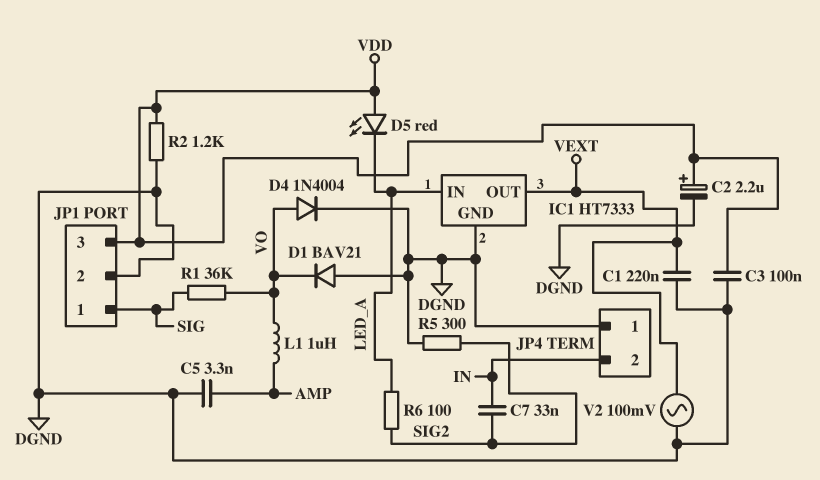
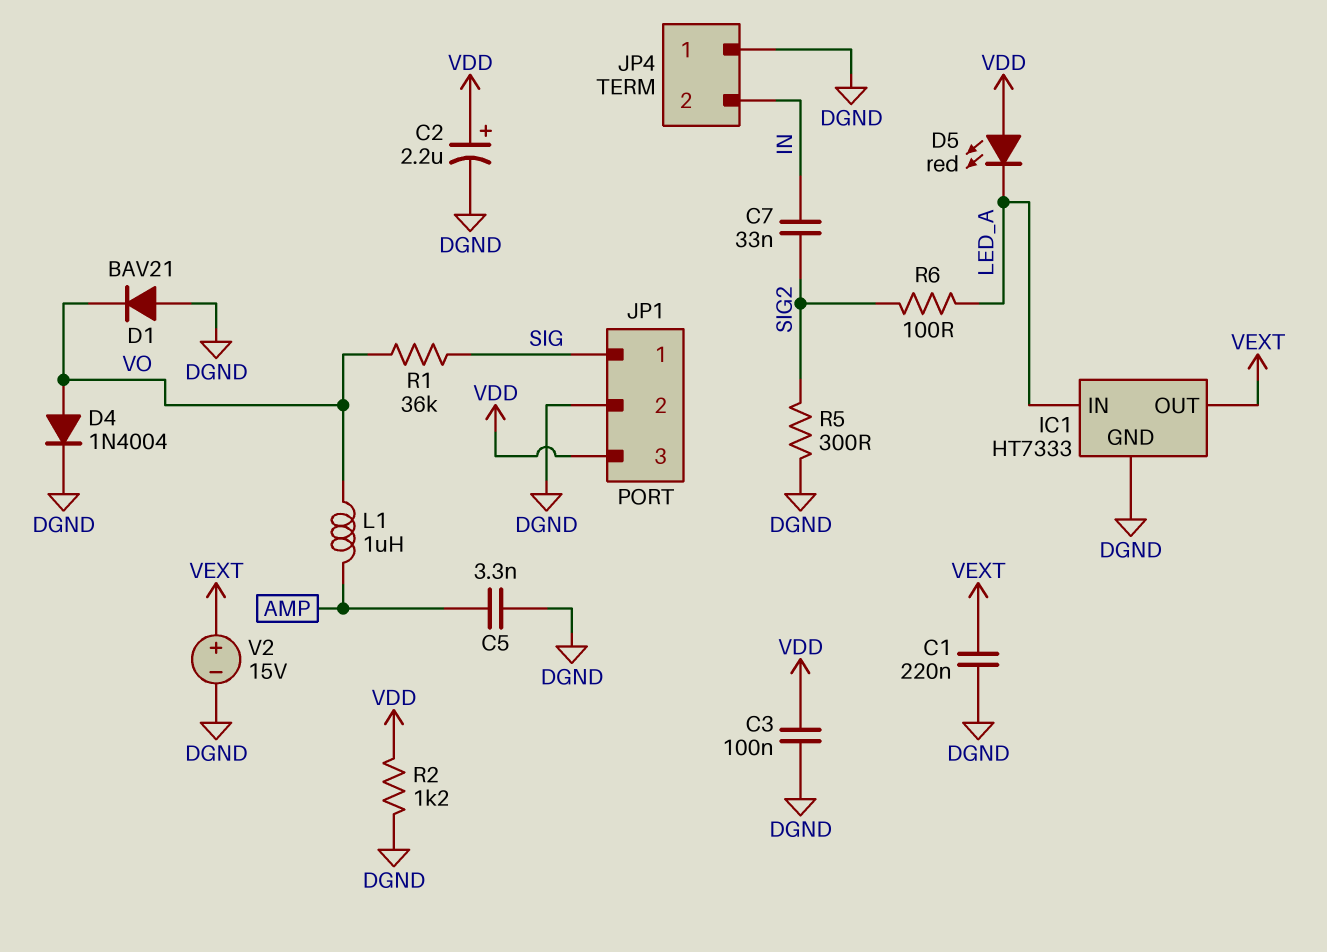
V2: AC 100mV (DGND, VEXT) -> 15V (plus VEXT, minus DGND)

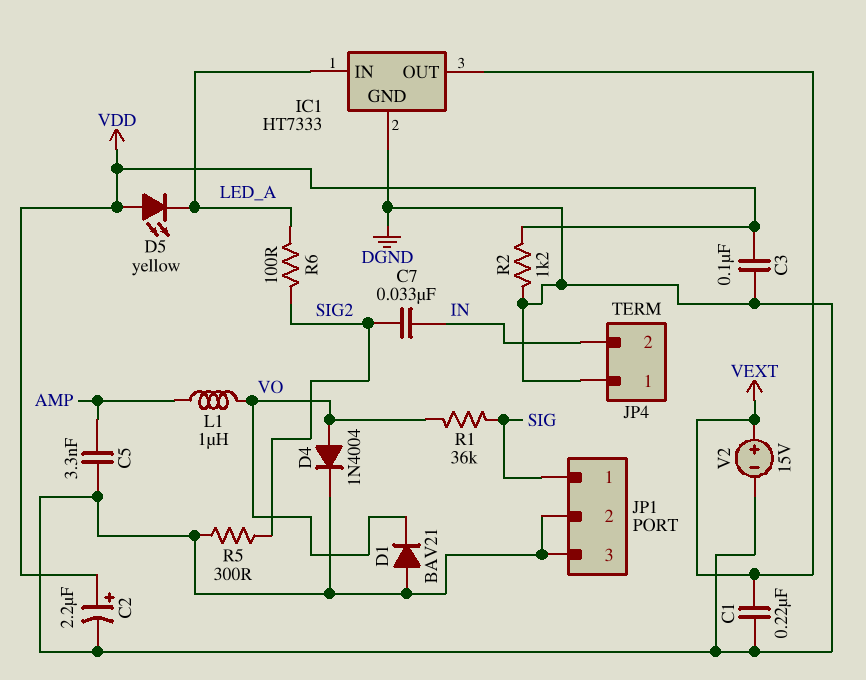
D5: LED red (A VDD, K LED_A) -> LED yellow (A VDD, K LED_A)
JP1 pin 3: VDD -> DGND

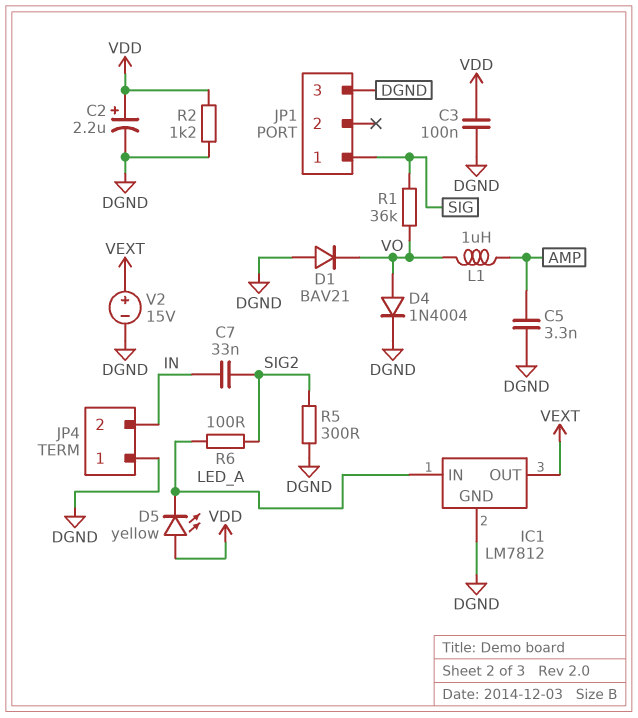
C1: 220nF (DGND, VEXT) -> none
IC1: HT7333 -> LM7812
JP1 pin 2: DGND -> none

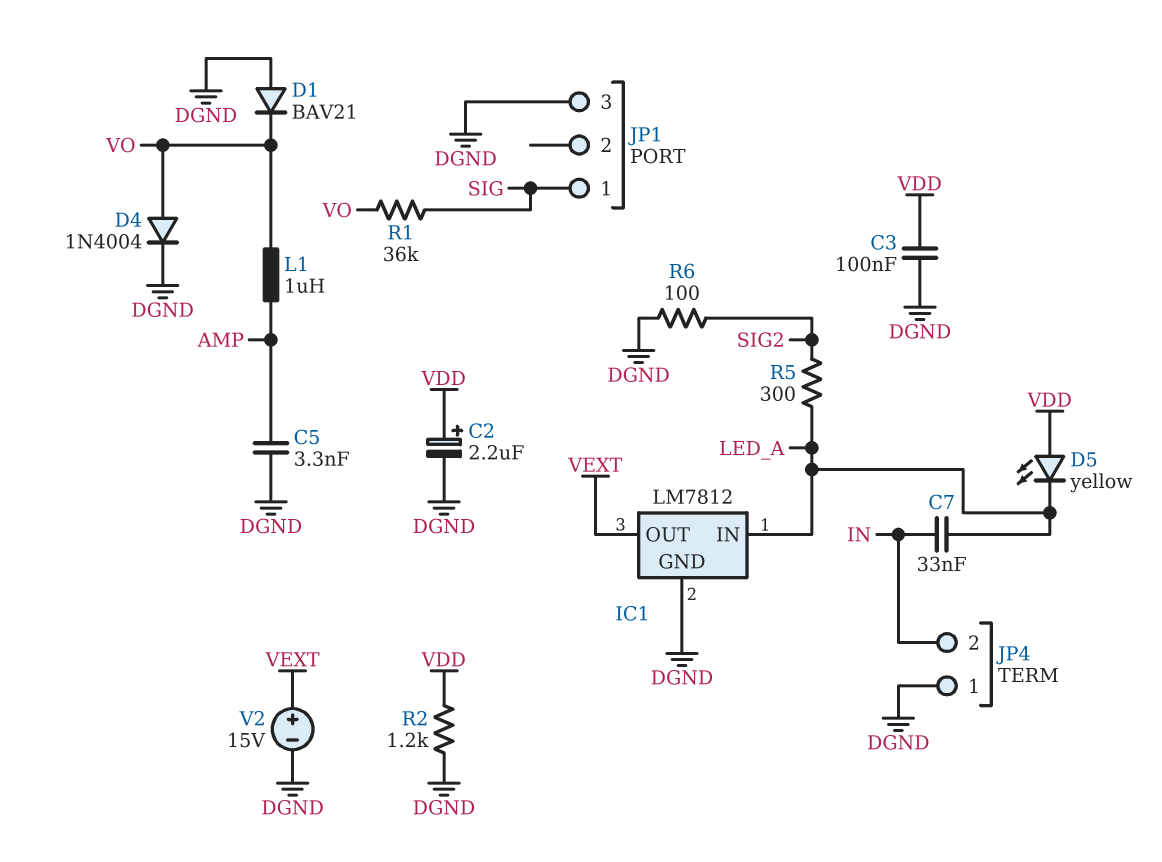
C7: 33nF (IN, SIG2) -> 33nF (IN, LED_A)
R5: 300 (DGND, SIG2) -> 300 (LED_A, SIG2)
R6: 100 (LED_A, SIG2) -> 100 (DGND, SIG2)

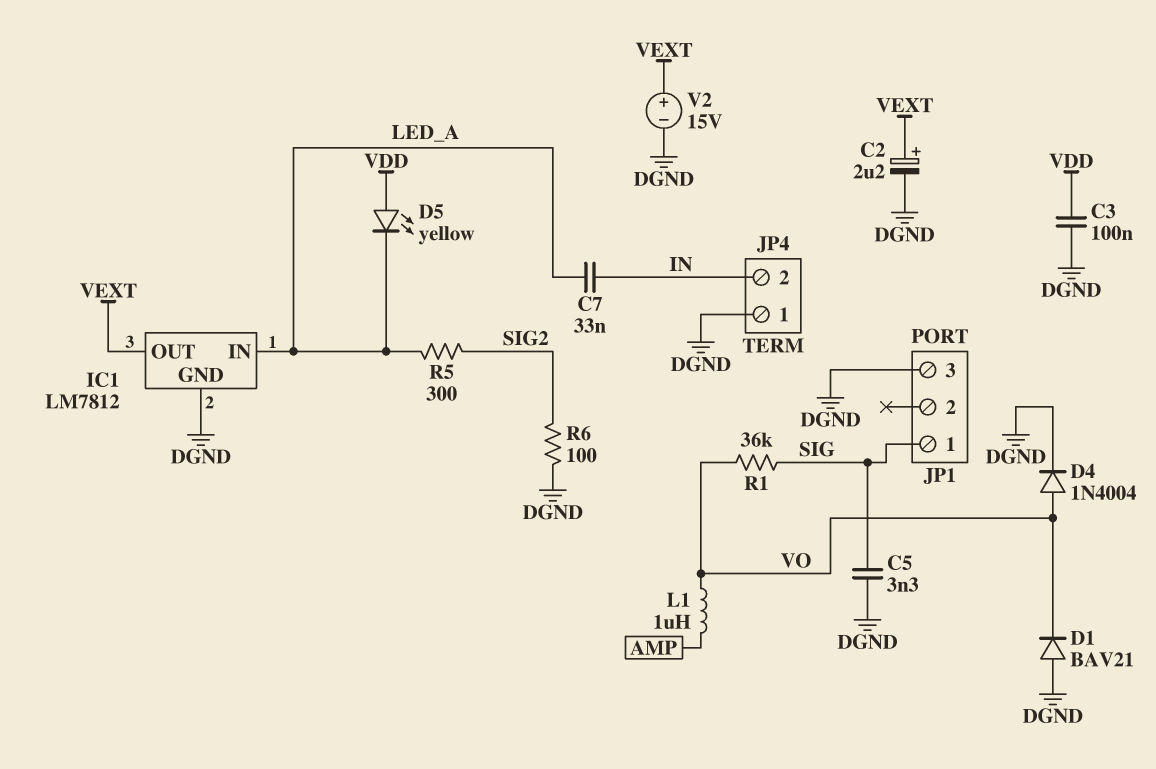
C2: 2.2uF (plus VDD, minus DGND) -> 2.2uF (plus VEXT, minus DGND)
C5: 3.3nF (AMP, DGND) -> 3.3nF (DGND, SIG)
R2: 1.2k (DGND, VDD) -> none

